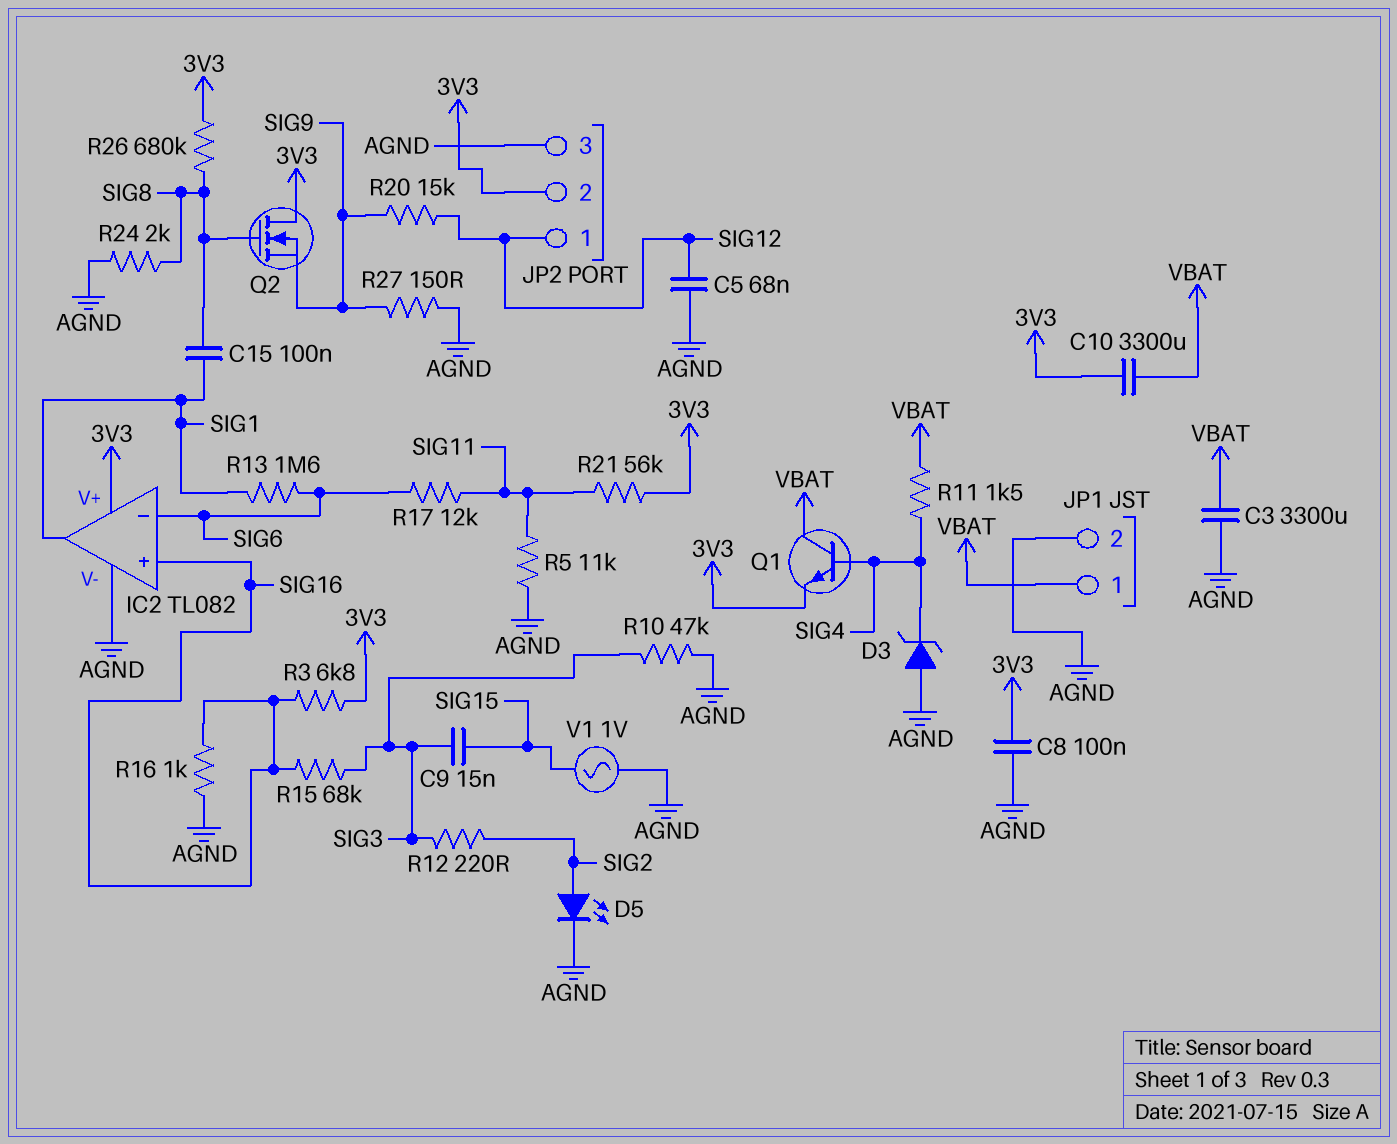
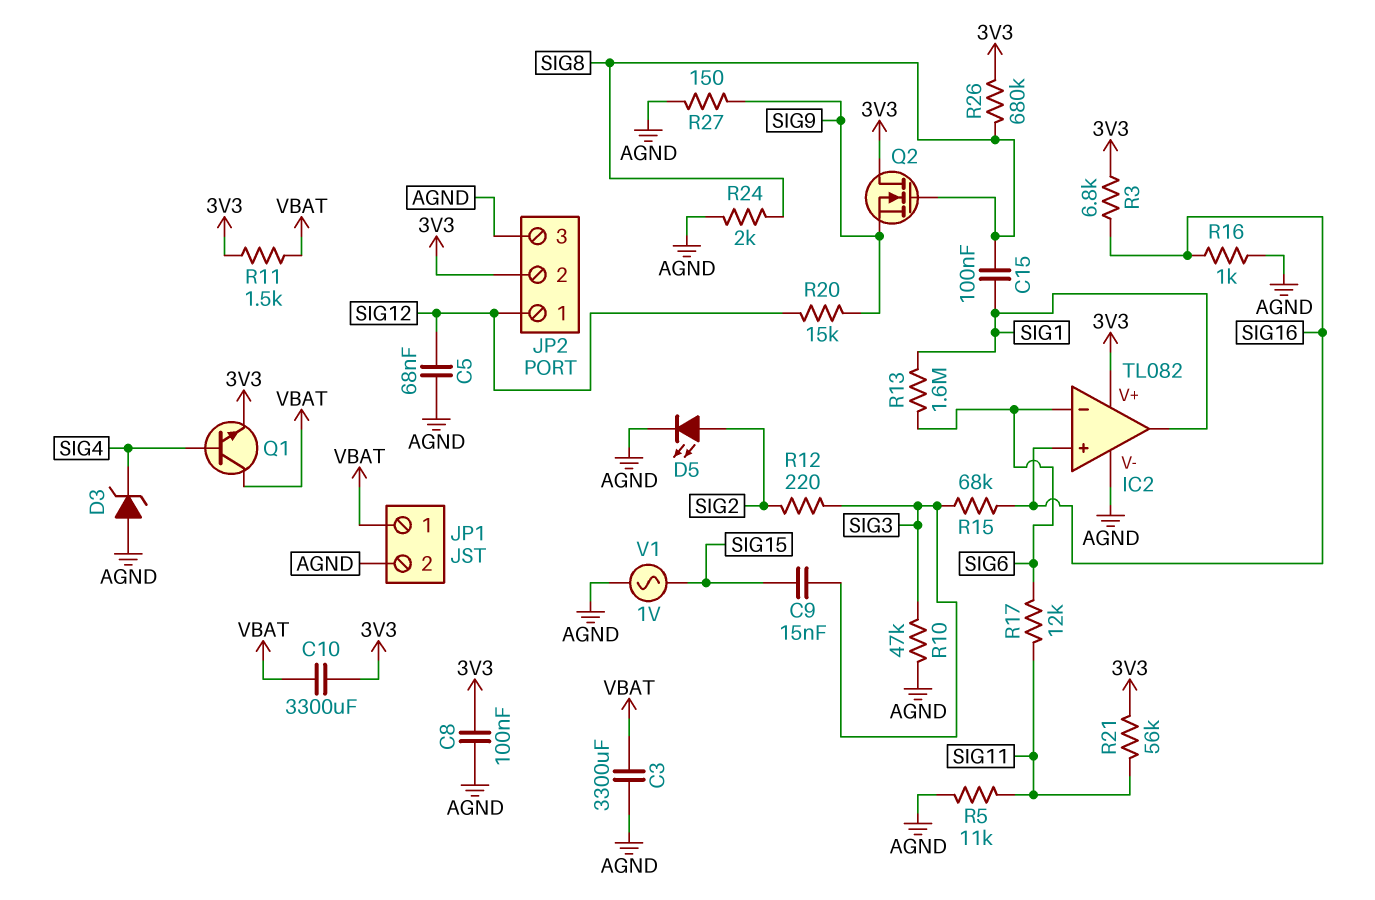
R11: 1.5k (SIG4, VBAT) -> 1.5k (3V3, VBAT)

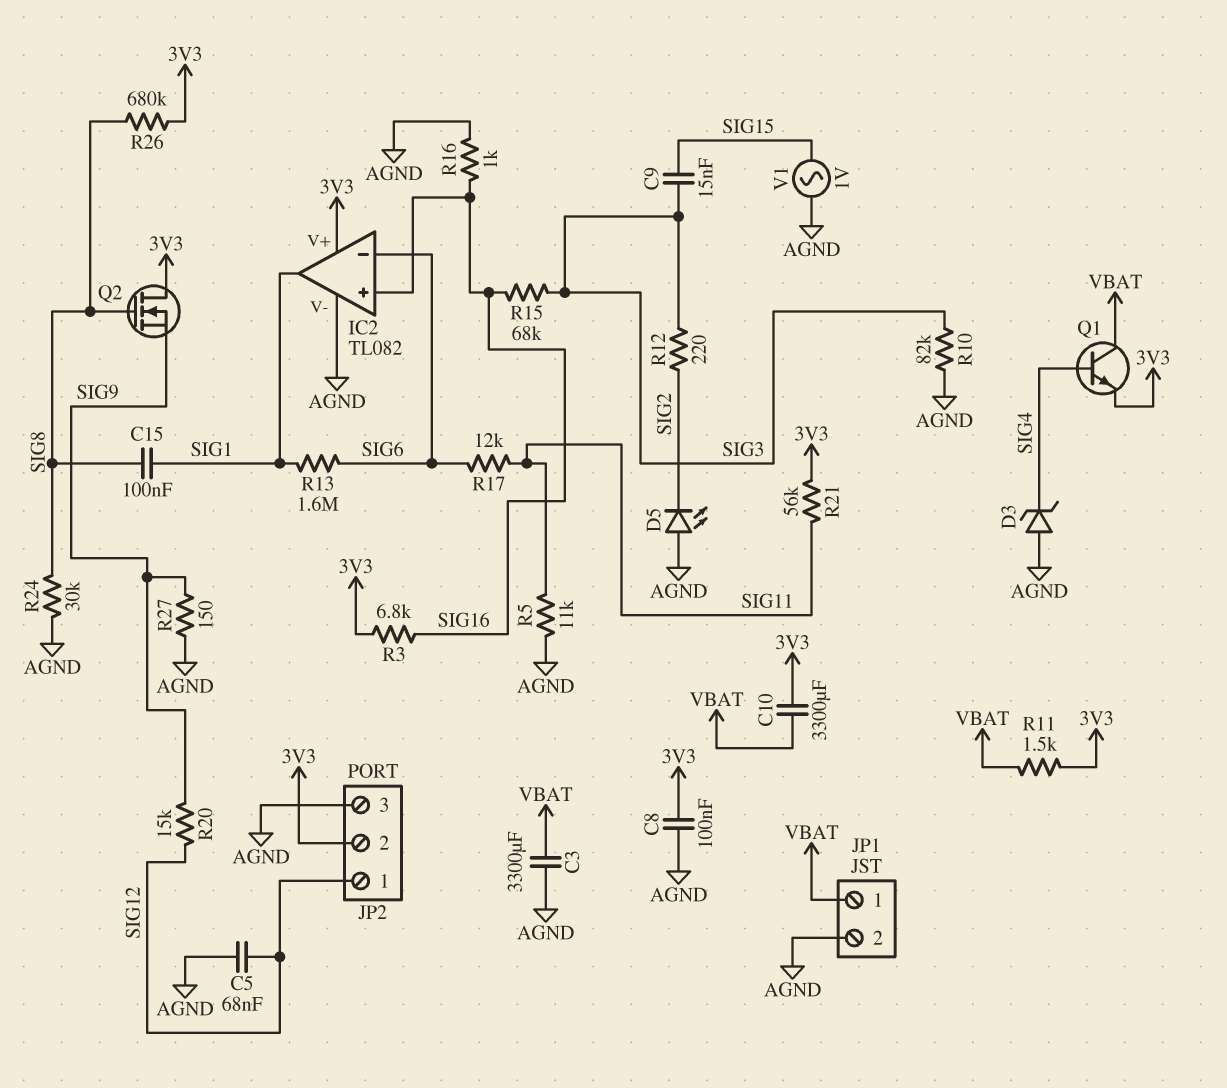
D5: LED (A SIG2, K AGND) -> LED (A AGND, K SIG2)
R10: 47k (AGND, SIG3) -> 82k (AGND, SIG3)
R24: 2k (AGND, SIG8) -> 30k (AGND, SIG8)

